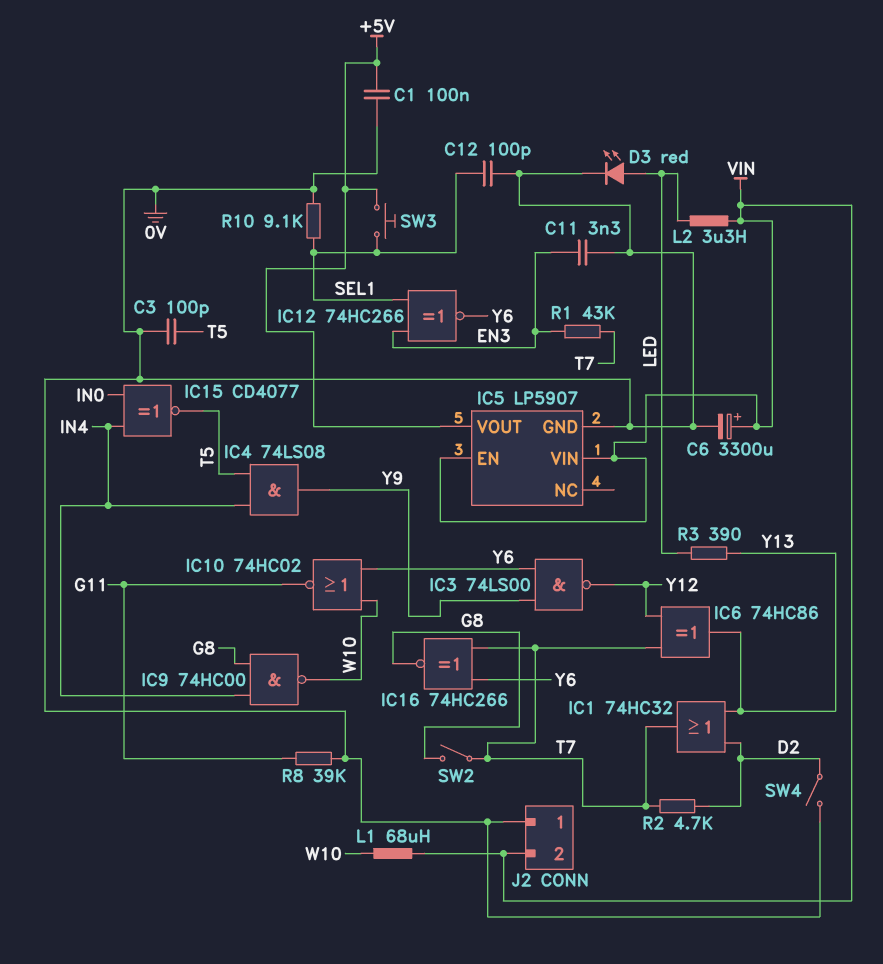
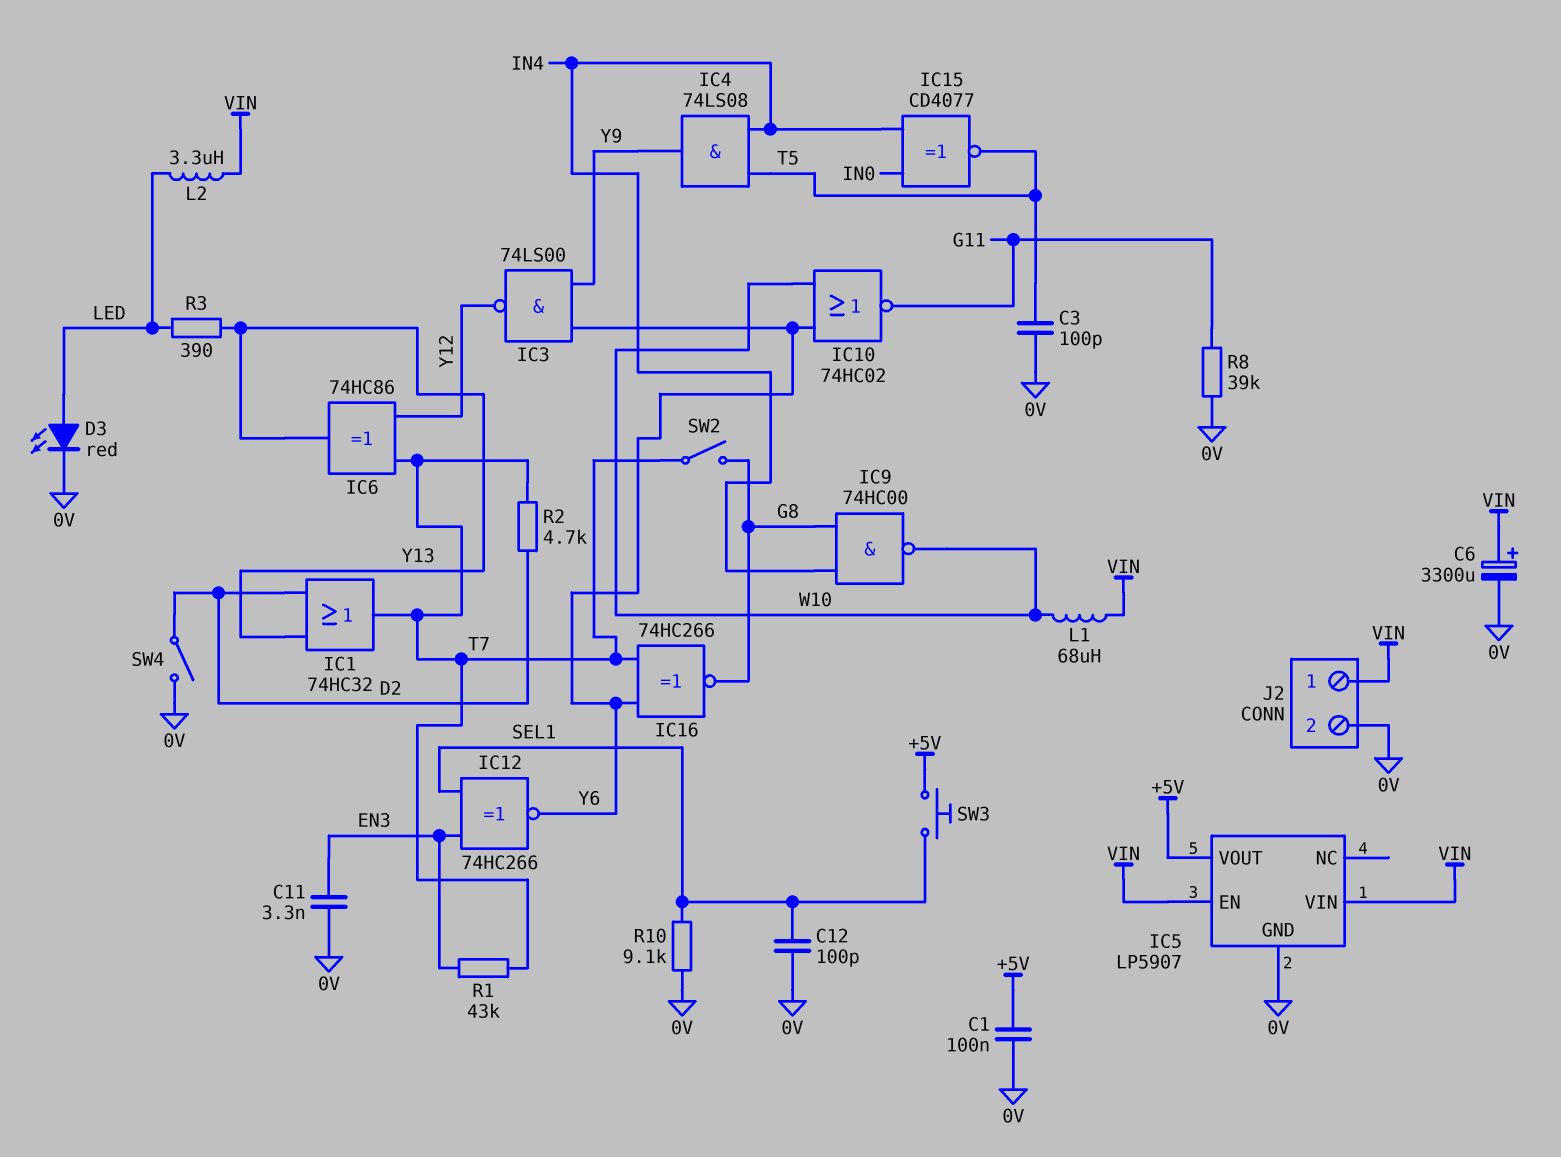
J2 pin 1: 0V -> VIN
J2 pin 2: VIN -> 0V

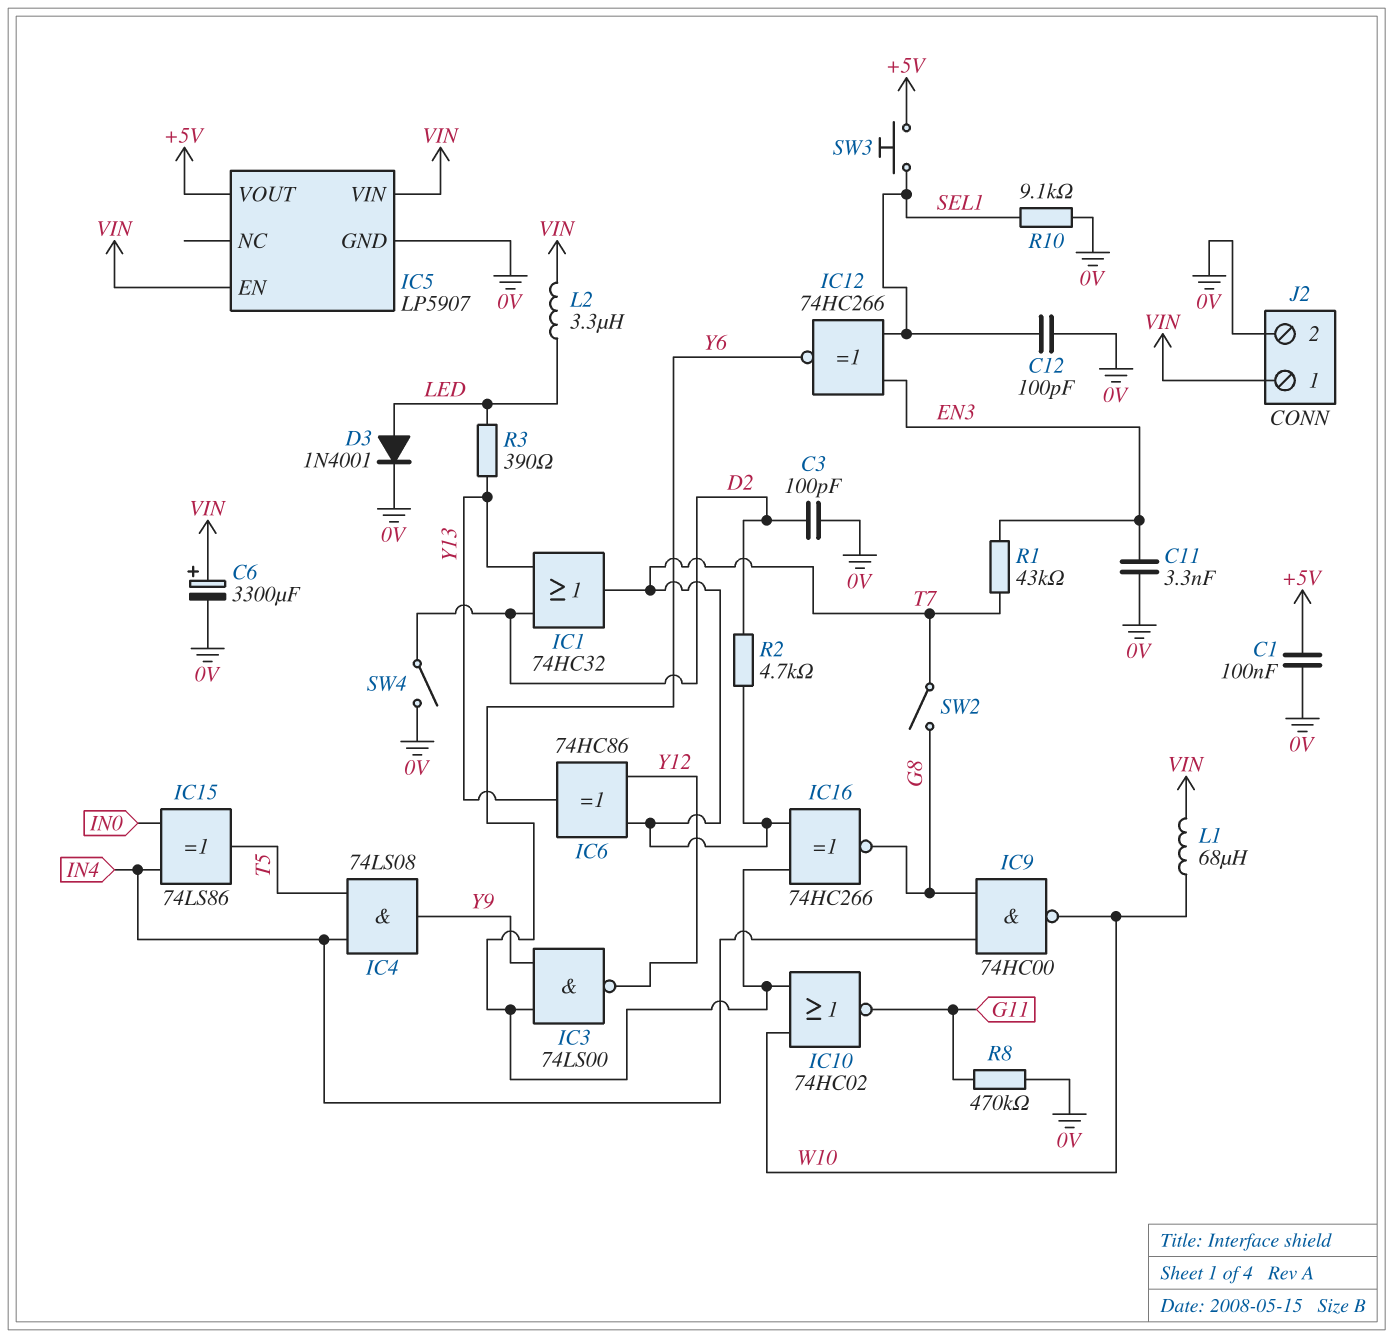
C3: 100pF (0V, T5) -> 100pF (0V, D2)
D3: LED red (A LED, K 0V) -> diode 1N4001 (A LED, K 0V)
IC15: XNOR CD4077 (in IN0, in IN4, out T5) -> XOR 74LS86 (in IN0, in IN4, out T5)
R8: 39k (0V, G11) -> 470k (0V, G11)

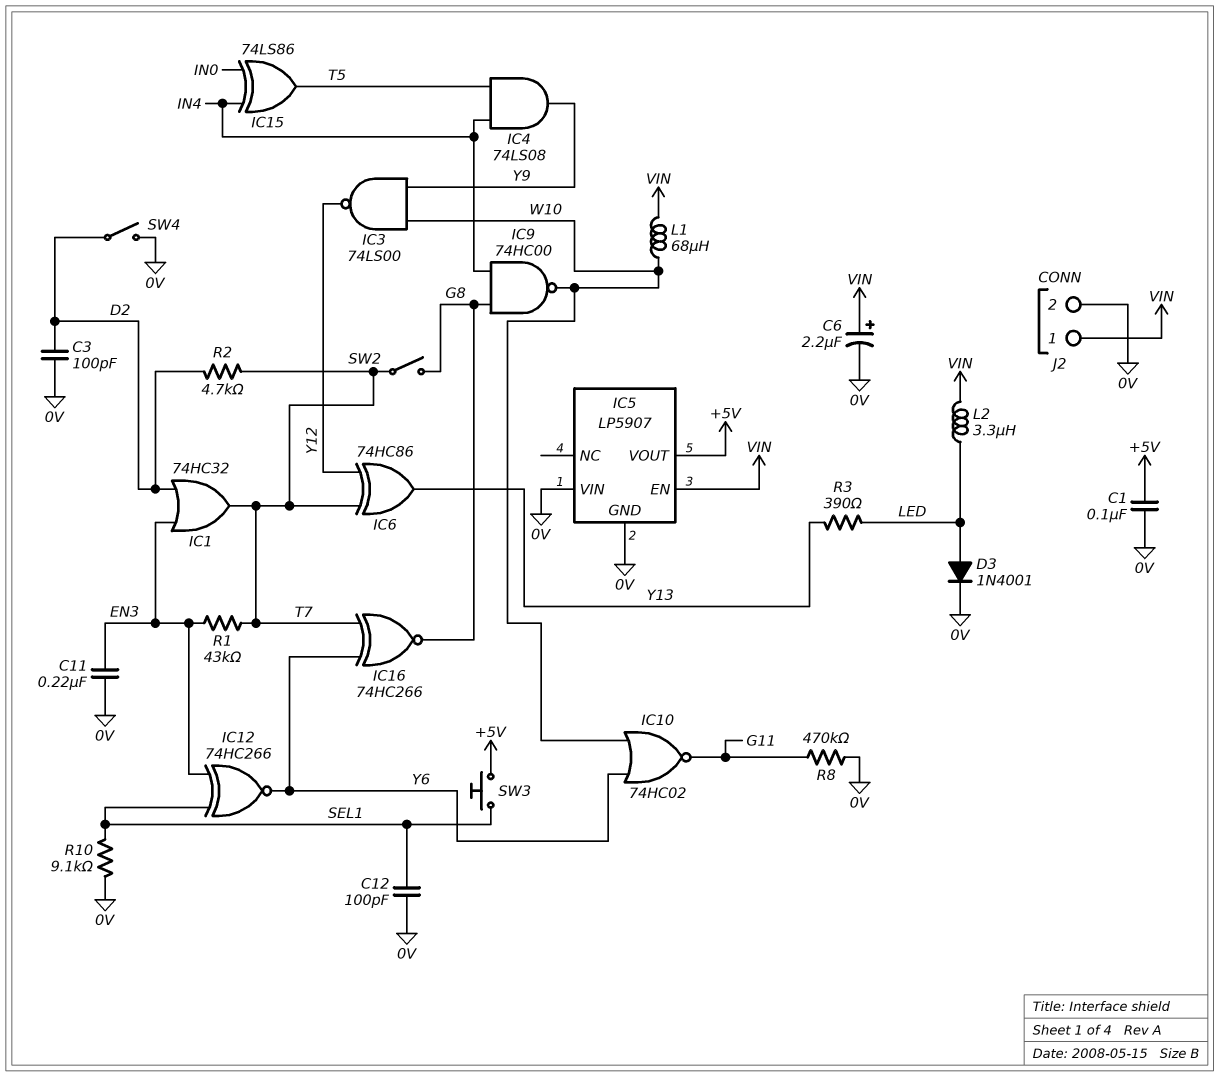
C6: 3300uF (plus VIN, minus 0V) -> 2.2uF (plus VIN, minus 0V)
C11: 3.3nF (0V, EN3) -> 220nF (0V, EN3)
IC1: OR 74HC32 (in D2, in Y13, out T7) -> OR 74HC32 (in D2, in EN3, out T7)
IC3: NAND 74LS00 (in Y6, in Y9, out Y12) -> NAND 74LS00 (in W10, in Y9, out Y12)
IC5 pin VIN: VIN -> 0V

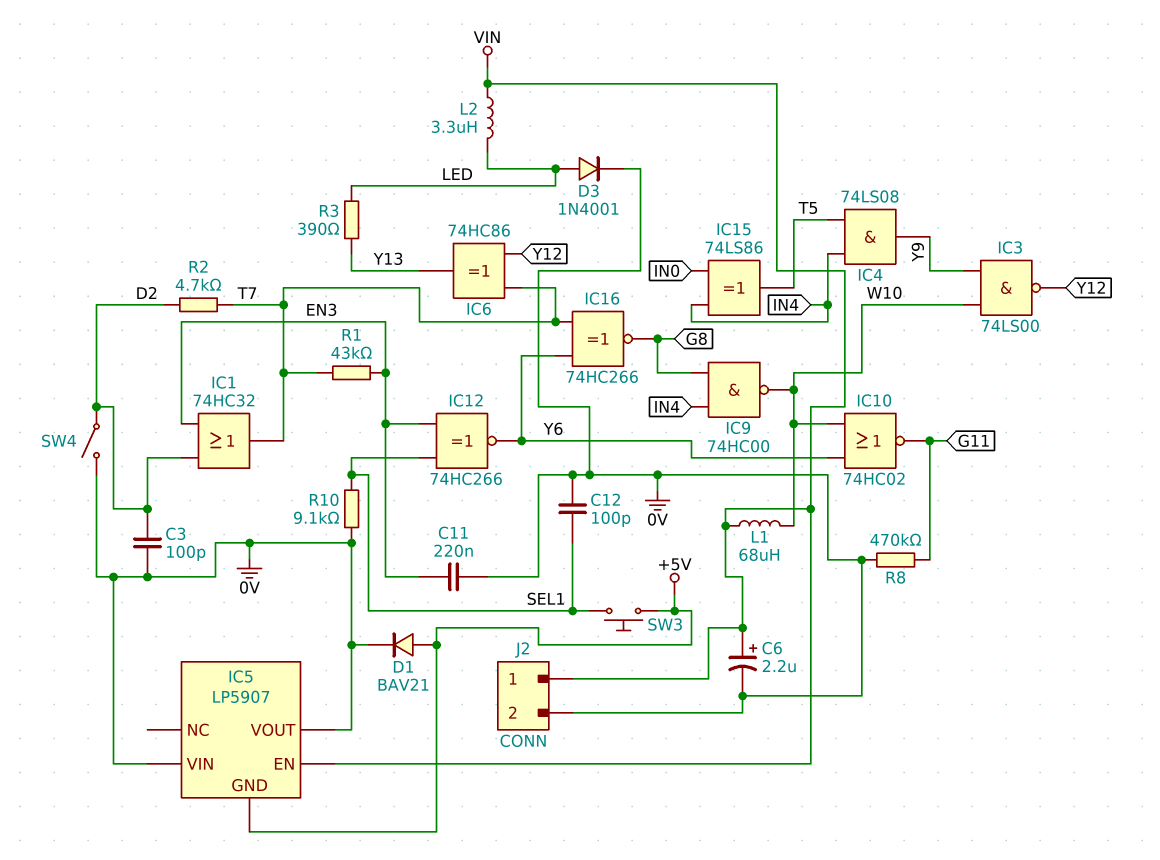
C1: 100nF (+5V, 0V) -> none
D1: none -> diode BAV21 (A +5V, K 0V)
IC5 pin GND: 0V -> +5V
IC5 pin VOUT: +5V -> 0V
SW2: switch (G8, T7) -> none

